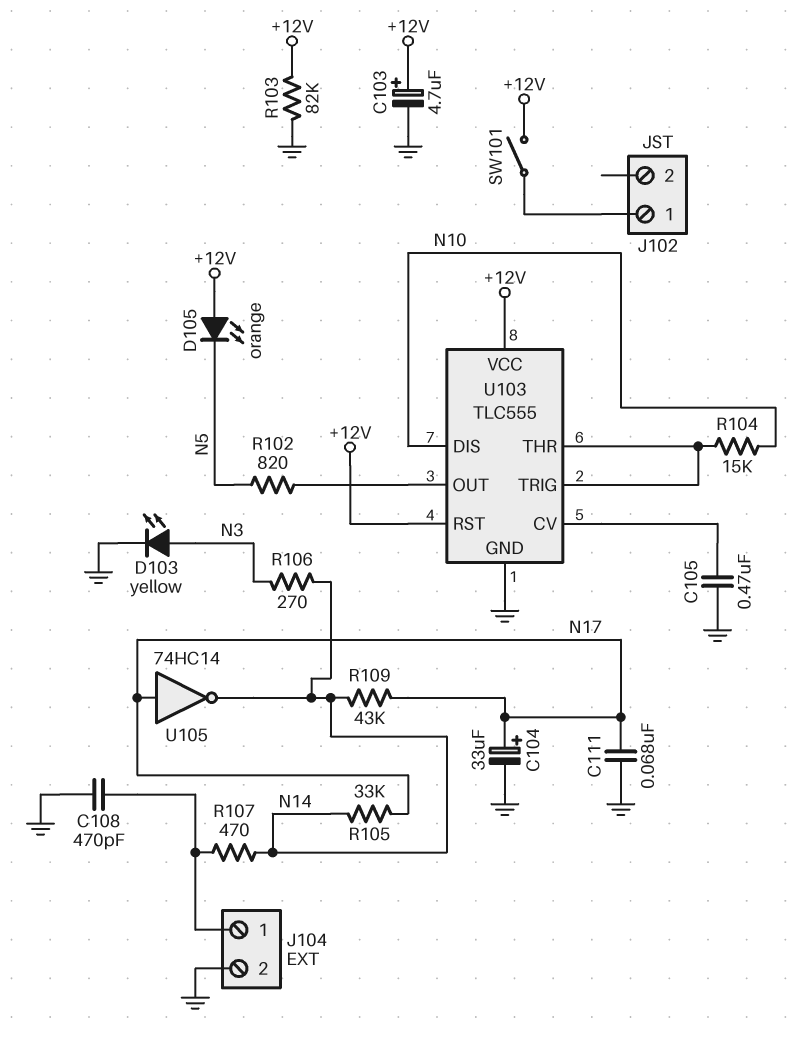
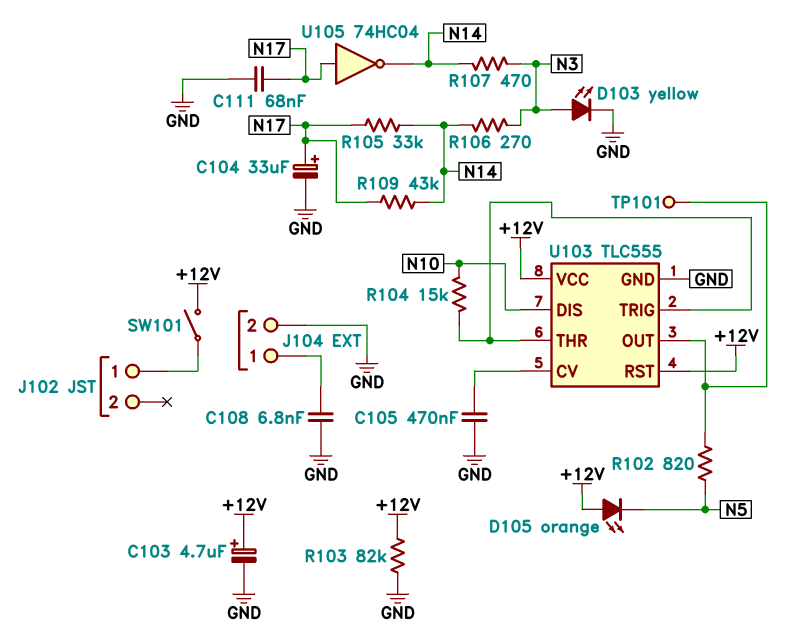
C108: 470pF (GND, J104/1) -> 6.8nF (GND, J104/1)
R107: 470 (J104/1, N14) -> 470 (N3, N14)
TP101: none -> test point (U103/OUT)
U105: NOT 74HC14 (in N17, out N14) -> NOT 74HC04 (in N17, out N14)

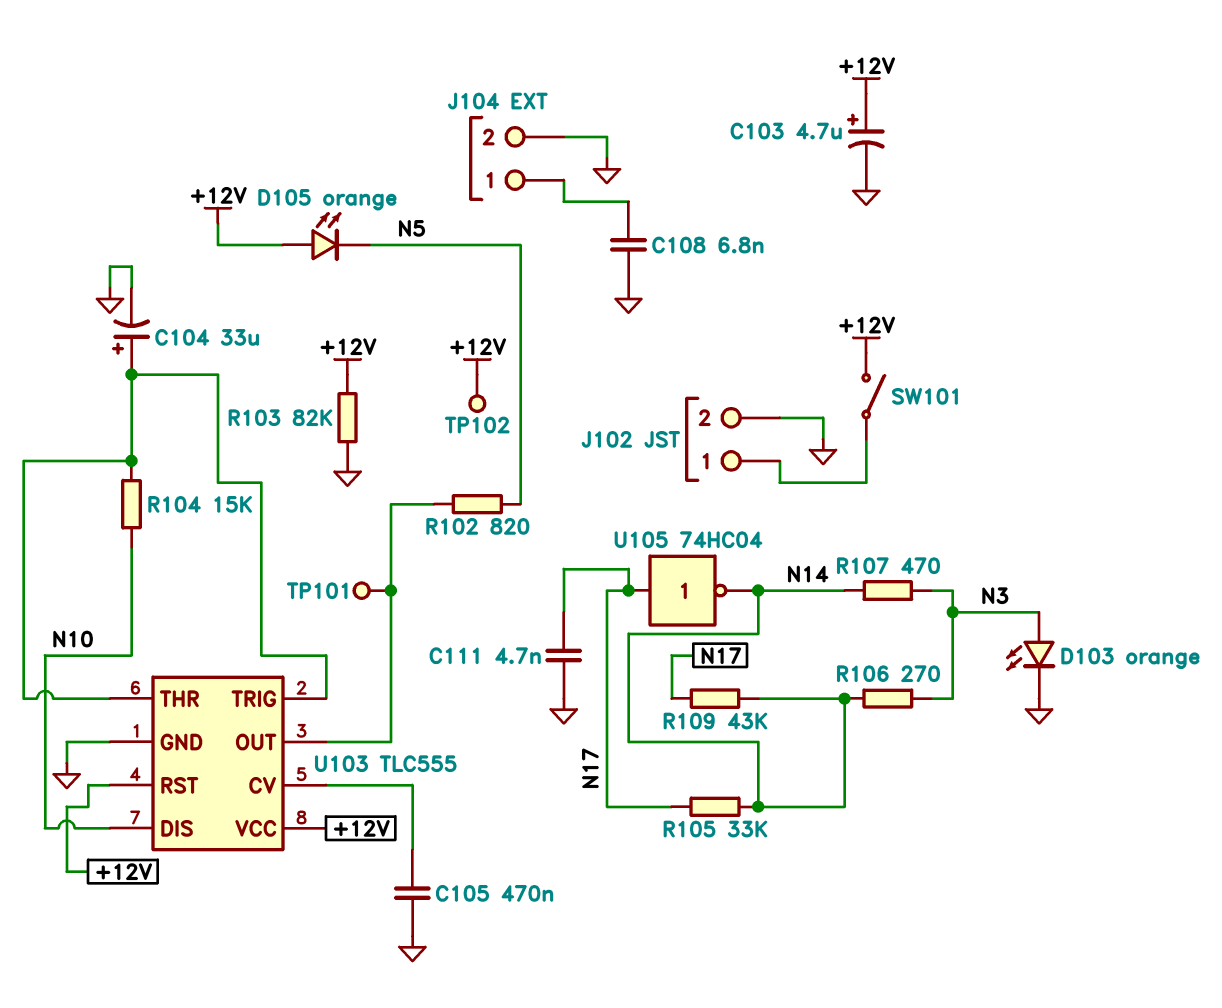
C104: 33uF (plus N17, minus GND) -> 33uF (plus U103/THR, minus GND)
C111: 68nF (GND, N17) -> 4.7nF (GND, N17)
D103: LED yellow (A N3, K GND) -> LED orange (A N3, K GND)
J102 pin 2: none -> GND
TP102: none -> test point (+12V)

